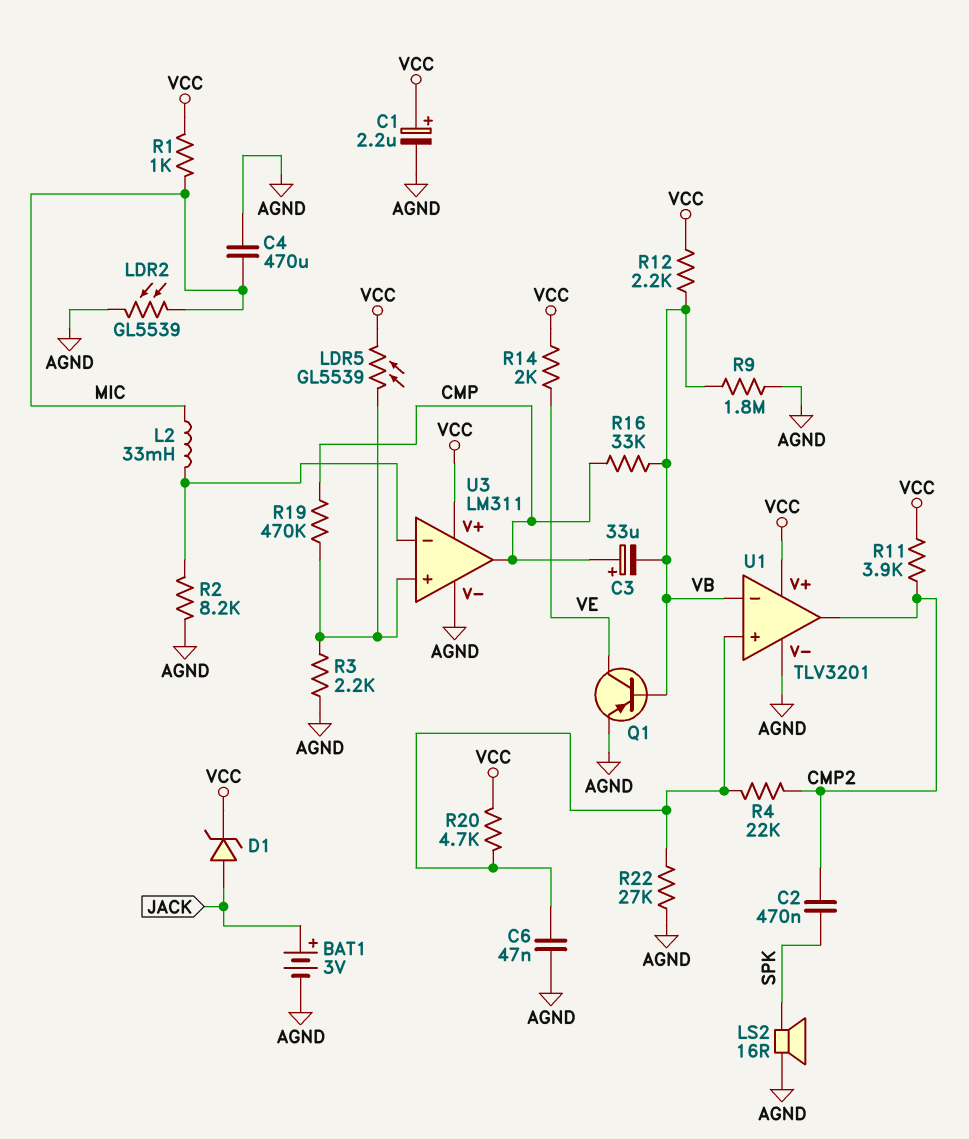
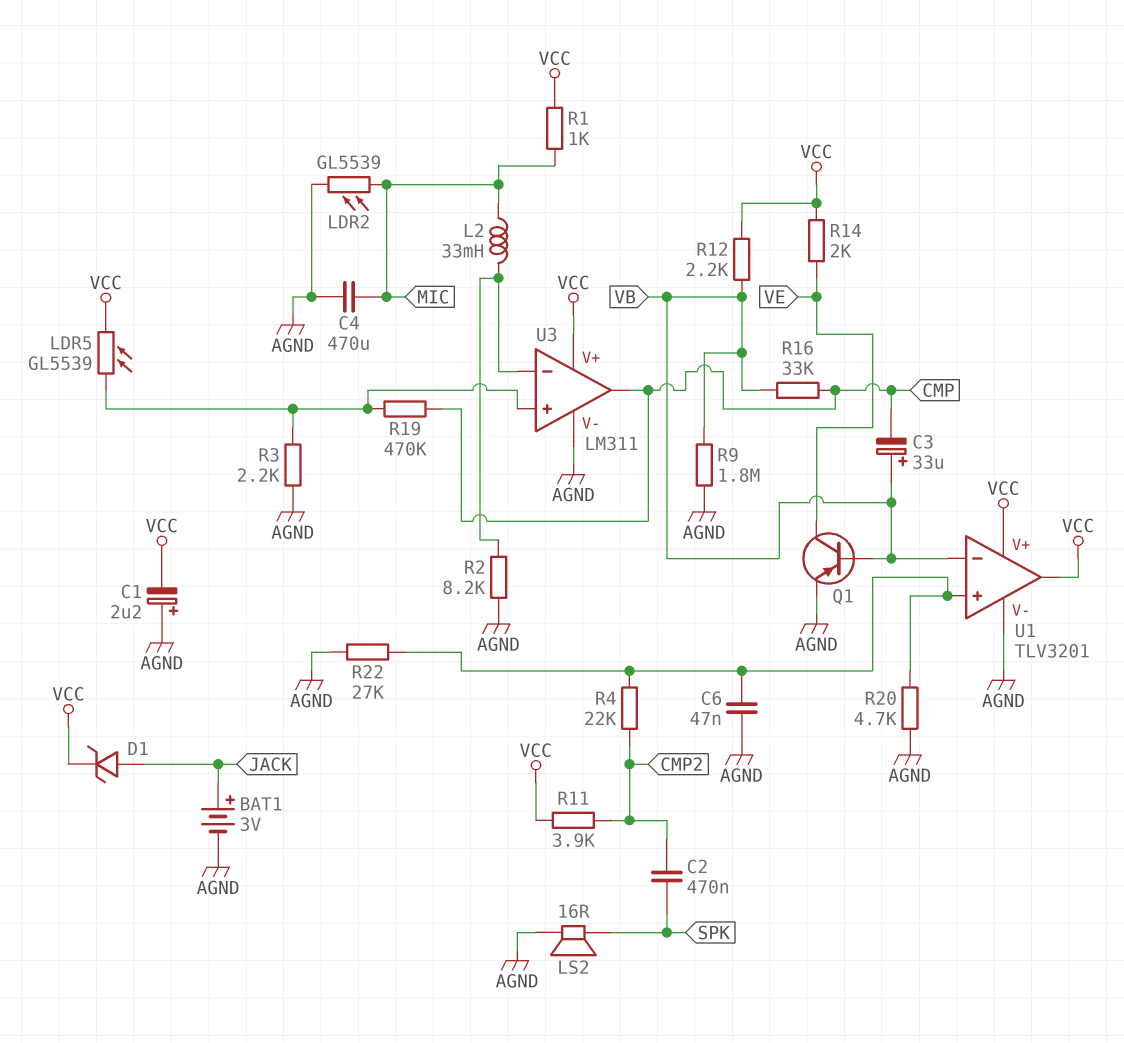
C1: 2.2uF (plus VCC, minus AGND) -> 2.2uF (plus AGND, minus VCC)
C3: 33uF (plus CMP, minus VB) -> 33uF (plus VB, minus CMP)
R20: 4.7k (U1/in+, VCC) -> 4.7k (AGND, U1/in+)
U1 pin out: CMP2 -> VCC

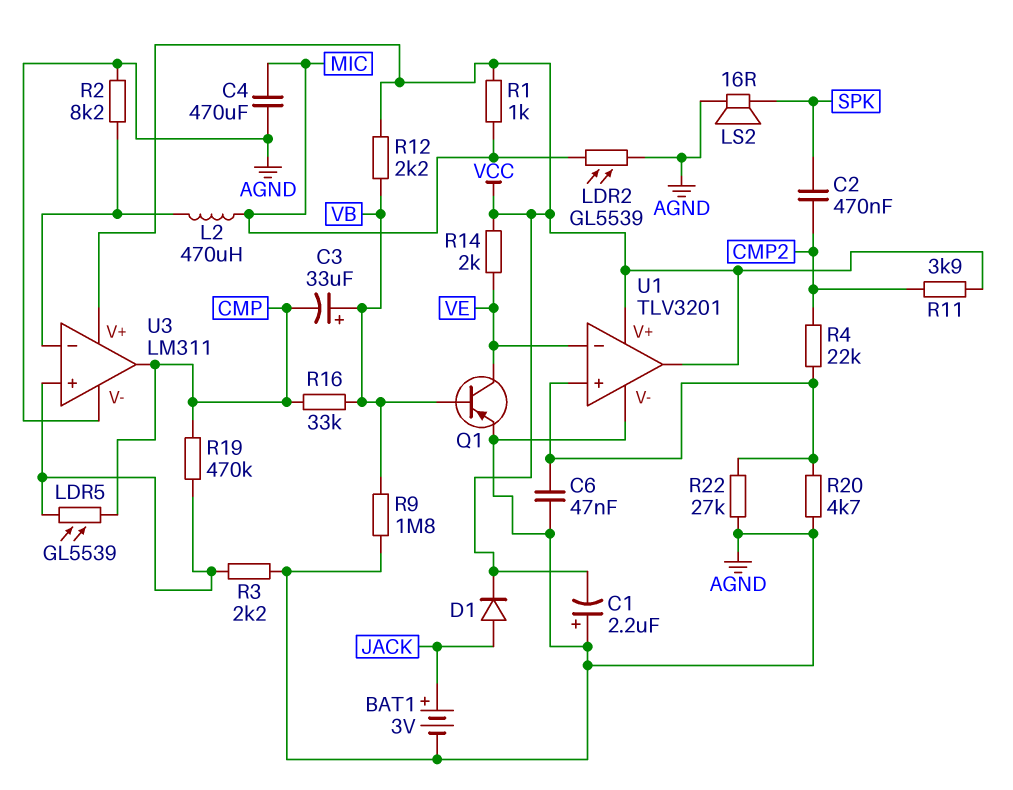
D1: zener (A JACK, K VCC) -> diode (A JACK, K VCC)
L2: 33mH (MIC, U3/in-) -> 470uH (MIC, U3/in-)
LDR5: GL5539 (U3/in+, VCC) -> GL5539 (CMP, U3/in+)
U1 pin in-: VB -> VE

